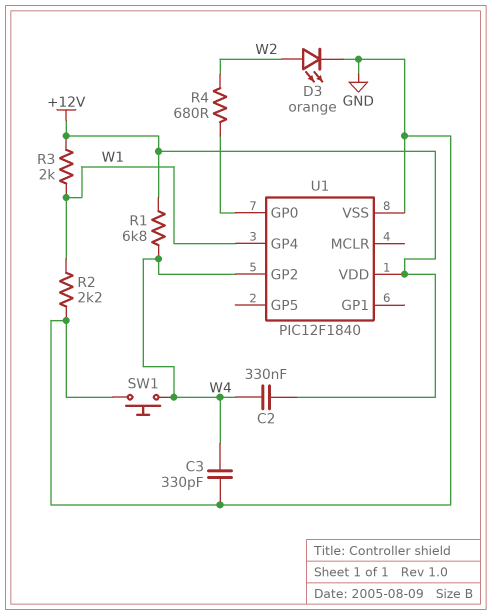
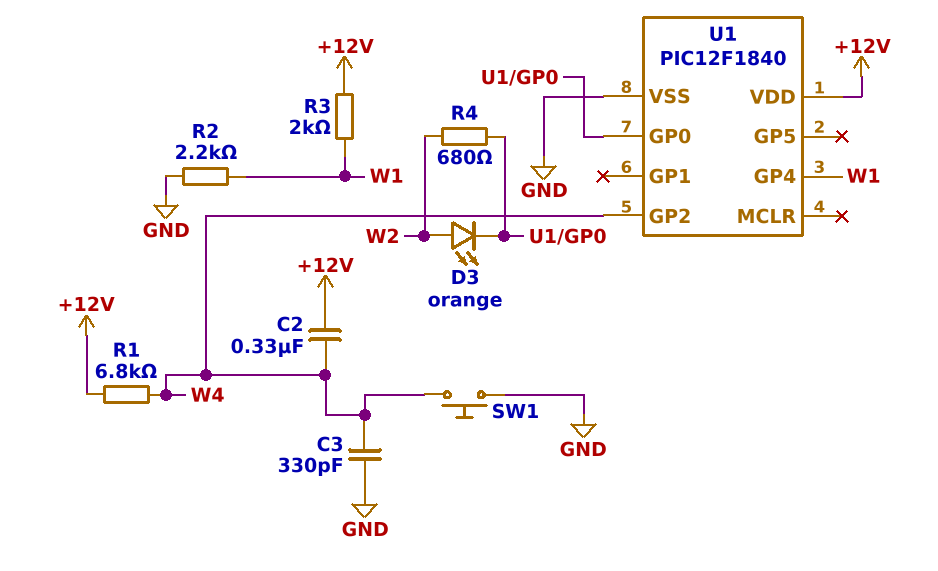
D3: LED orange (A W2, K GND) -> LED orange (A W2, K U1/GP0)

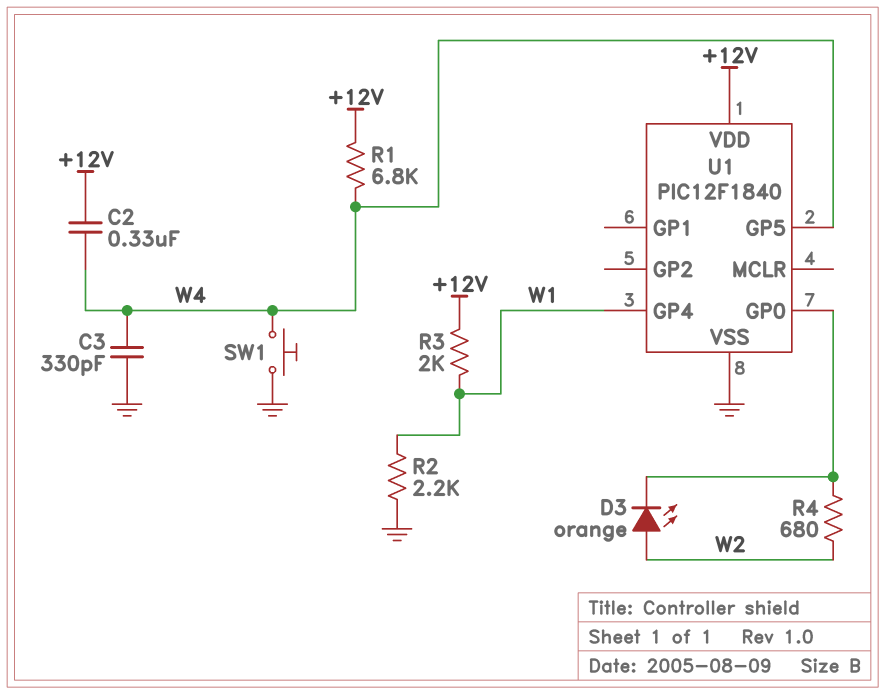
U1 pin GP2: W4 -> none
U1 pin GP5: none -> W4

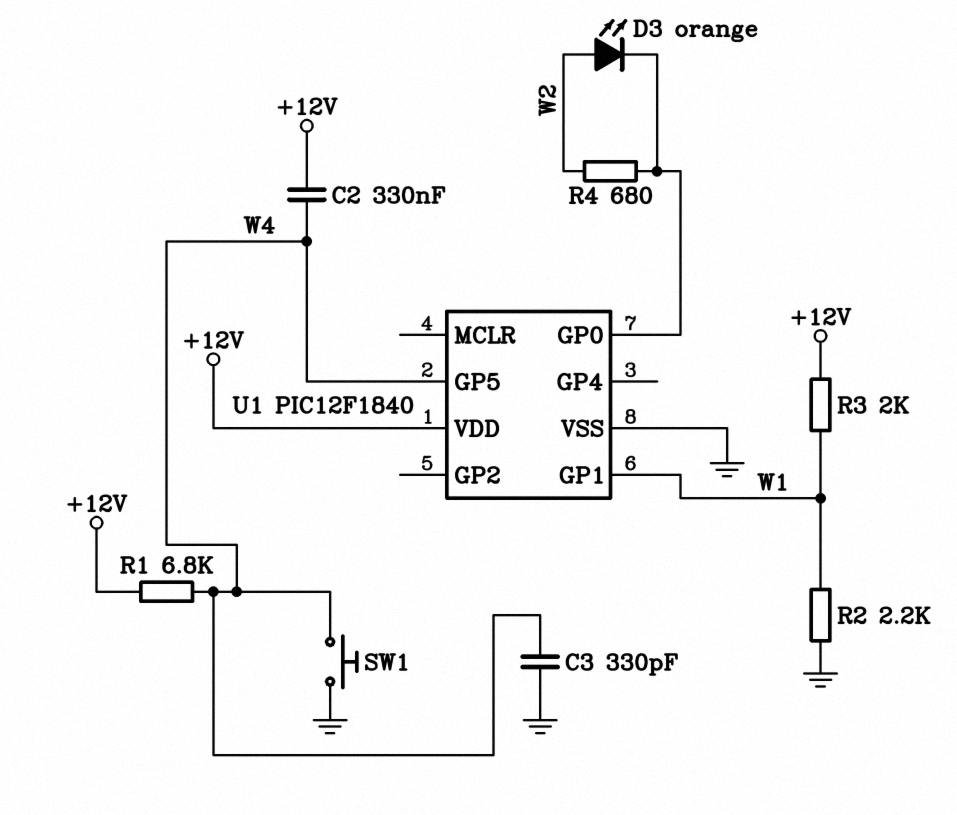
U1 pin GP1: none -> W1
U1 pin GP4: W1 -> none

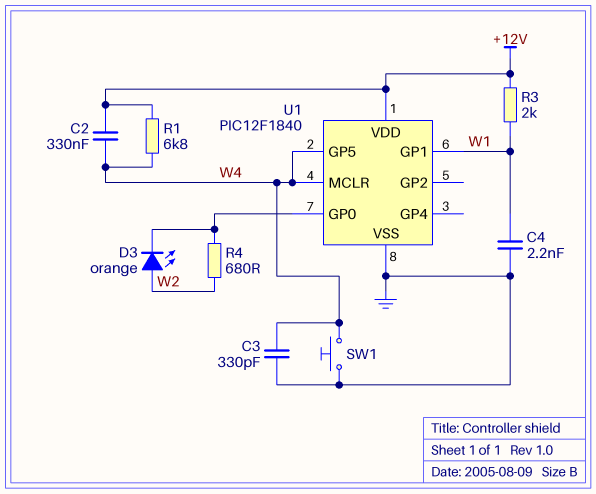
C4: none -> 2.2nF (GND, W1)
R2: 2.2k (GND, W1) -> none
U1 pin MCLR: none -> W4

